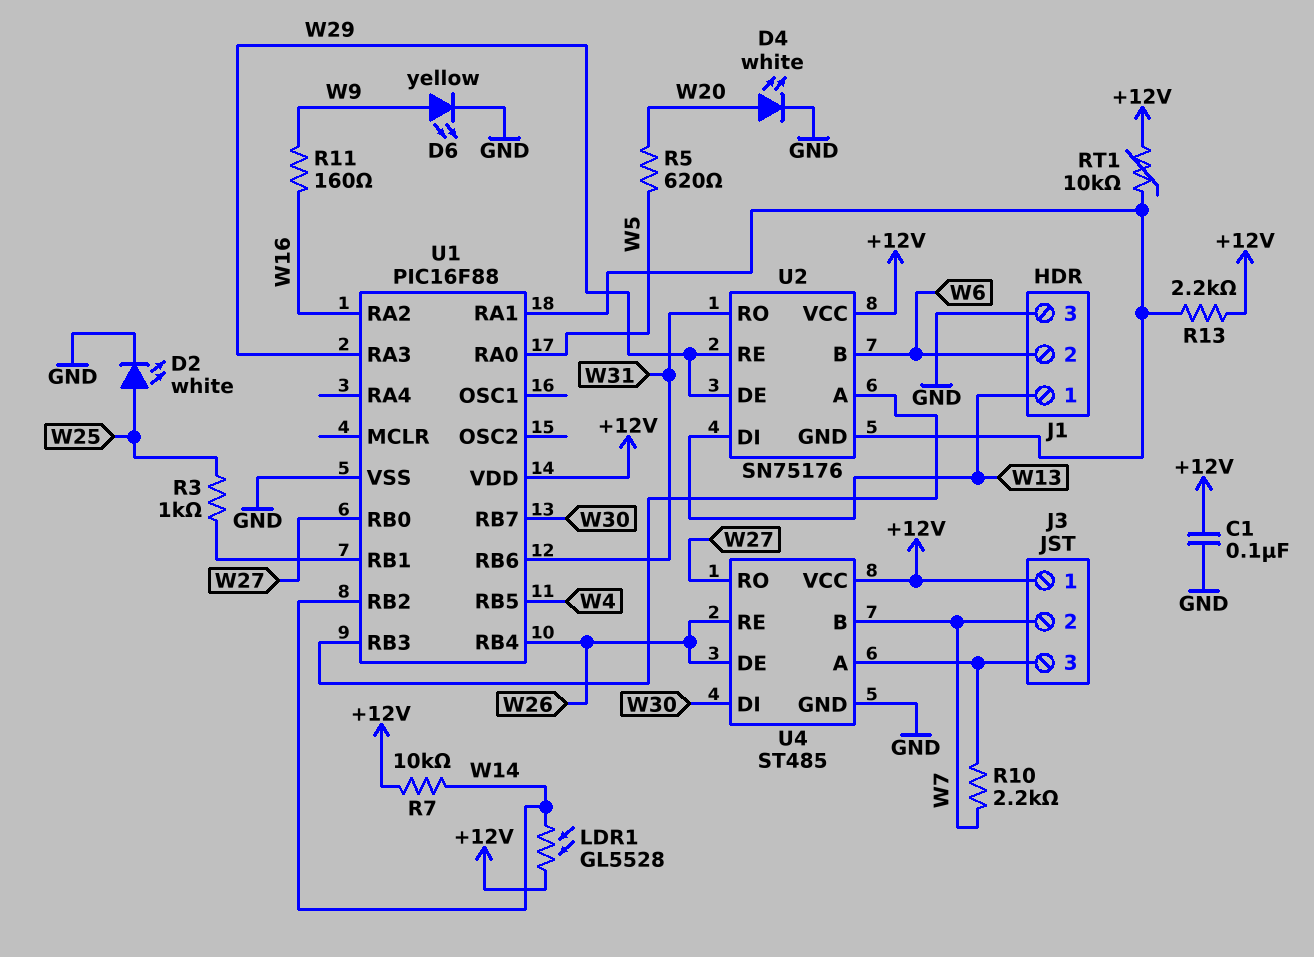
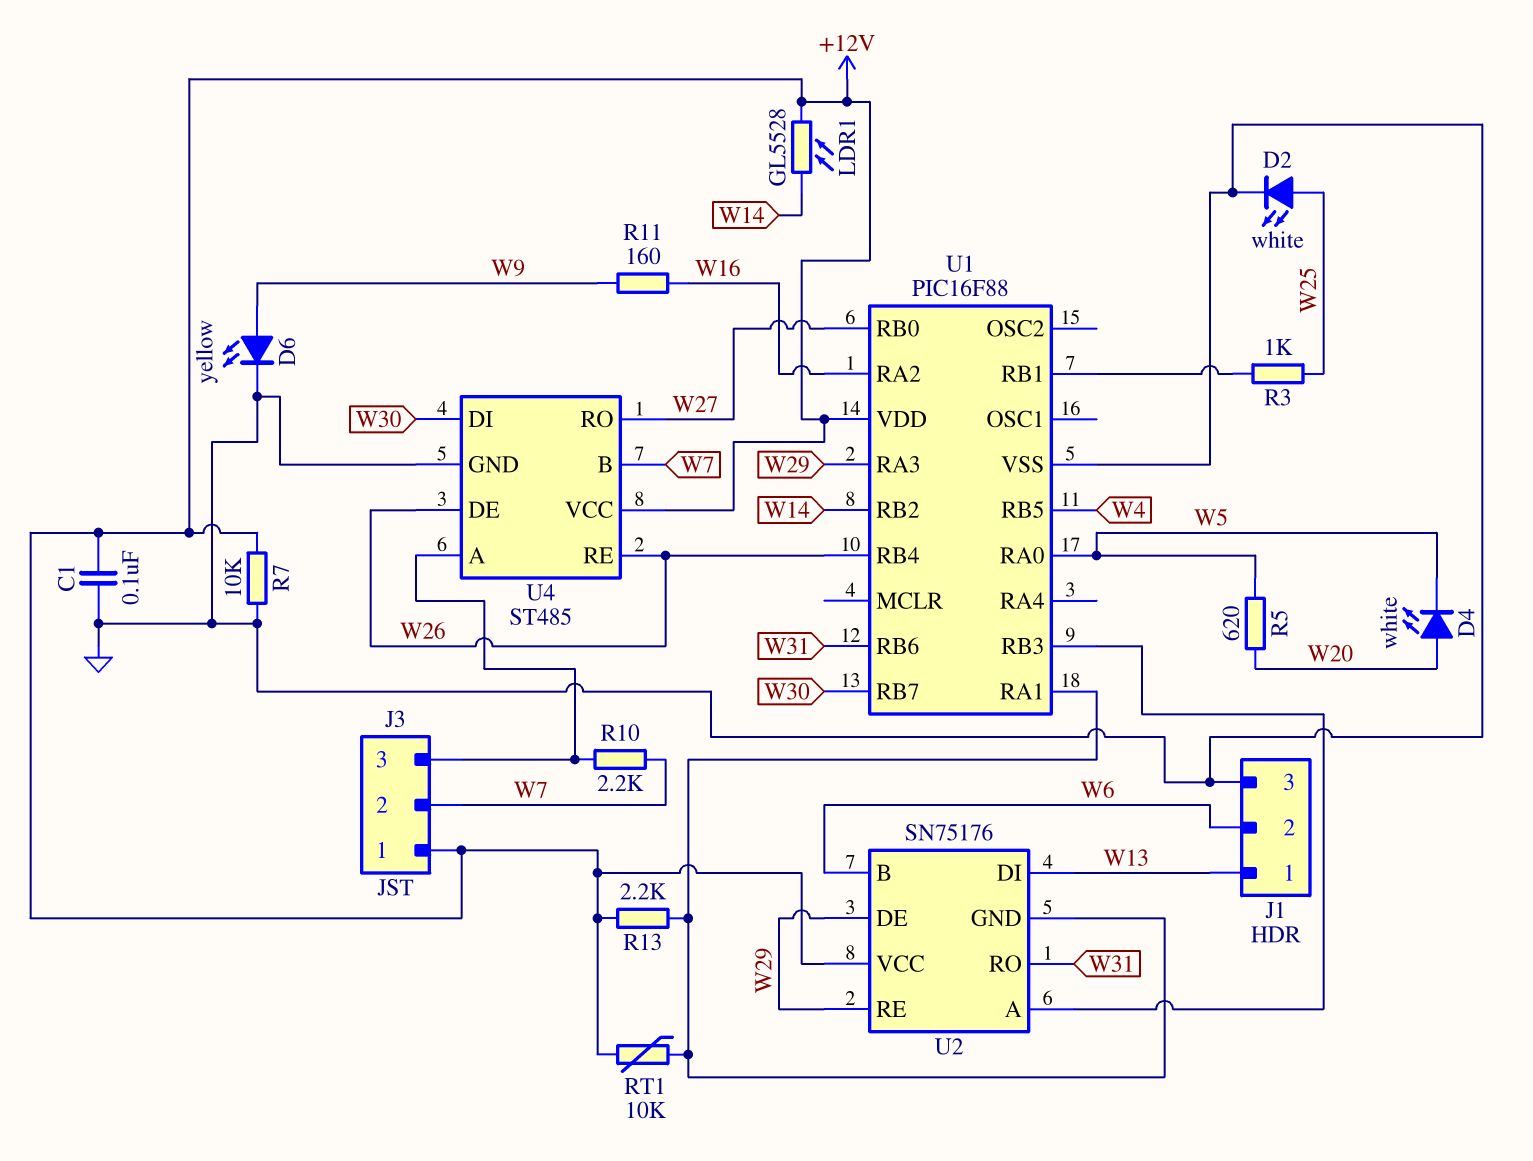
D4: LED white (A W20, K GND) -> LED white (A W20, K W5)
R7: 10k (+12V, W14) -> 10k (+12V, GND)

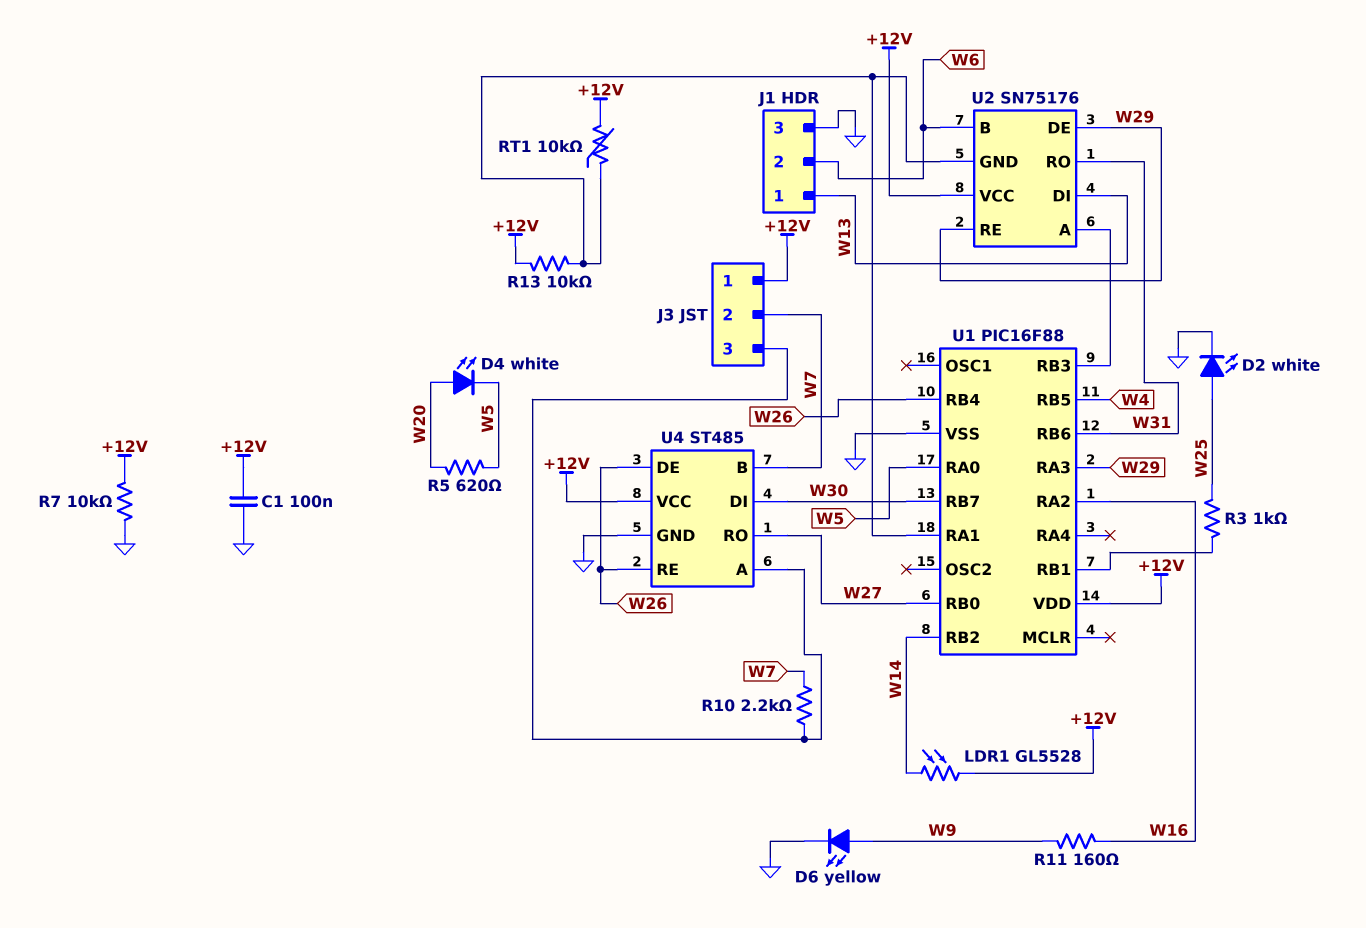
R13: 2.2k (+12V, U1/RA1) -> 10k (+12V, U1/RA1)

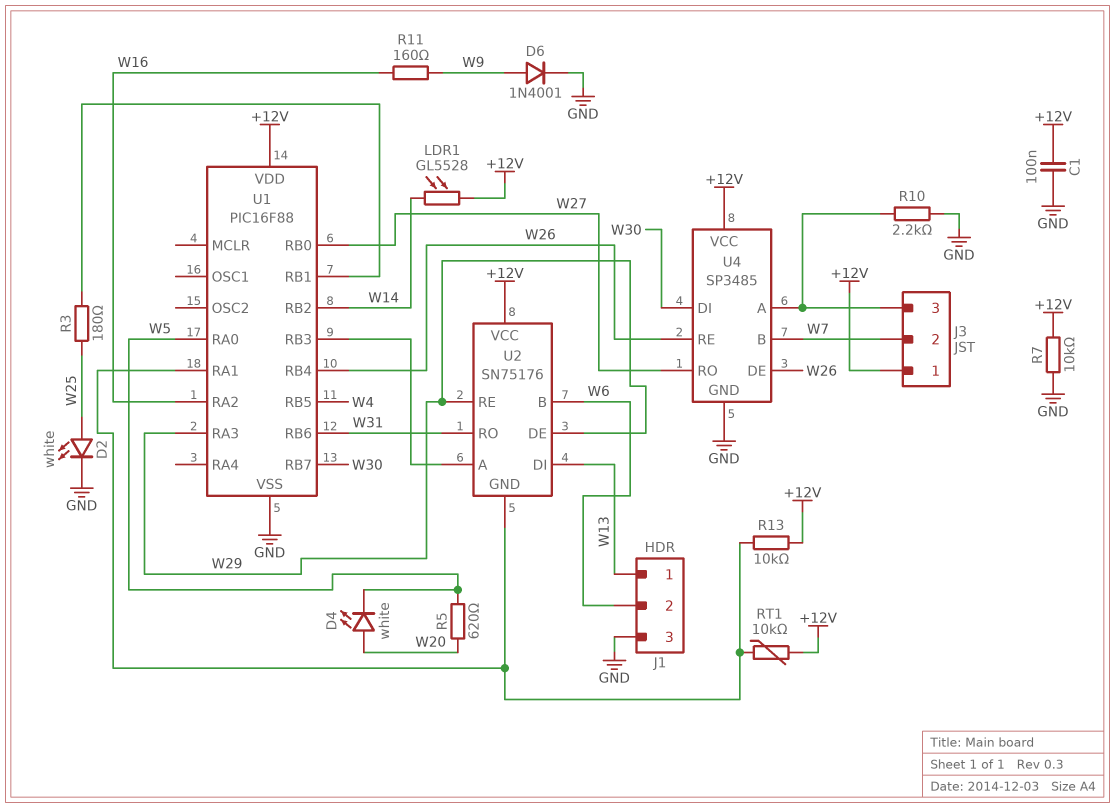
D6: LED yellow (A W9, K GND) -> diode 1N4001 (A W9, K GND)
R3: 1k (U1/RB1, W25) -> 180 (U1/RB1, W25)
R10: 2.2k (J3/3, W7) -> 2.2k (GND, J3/3)
U4: ST485 -> SP3485

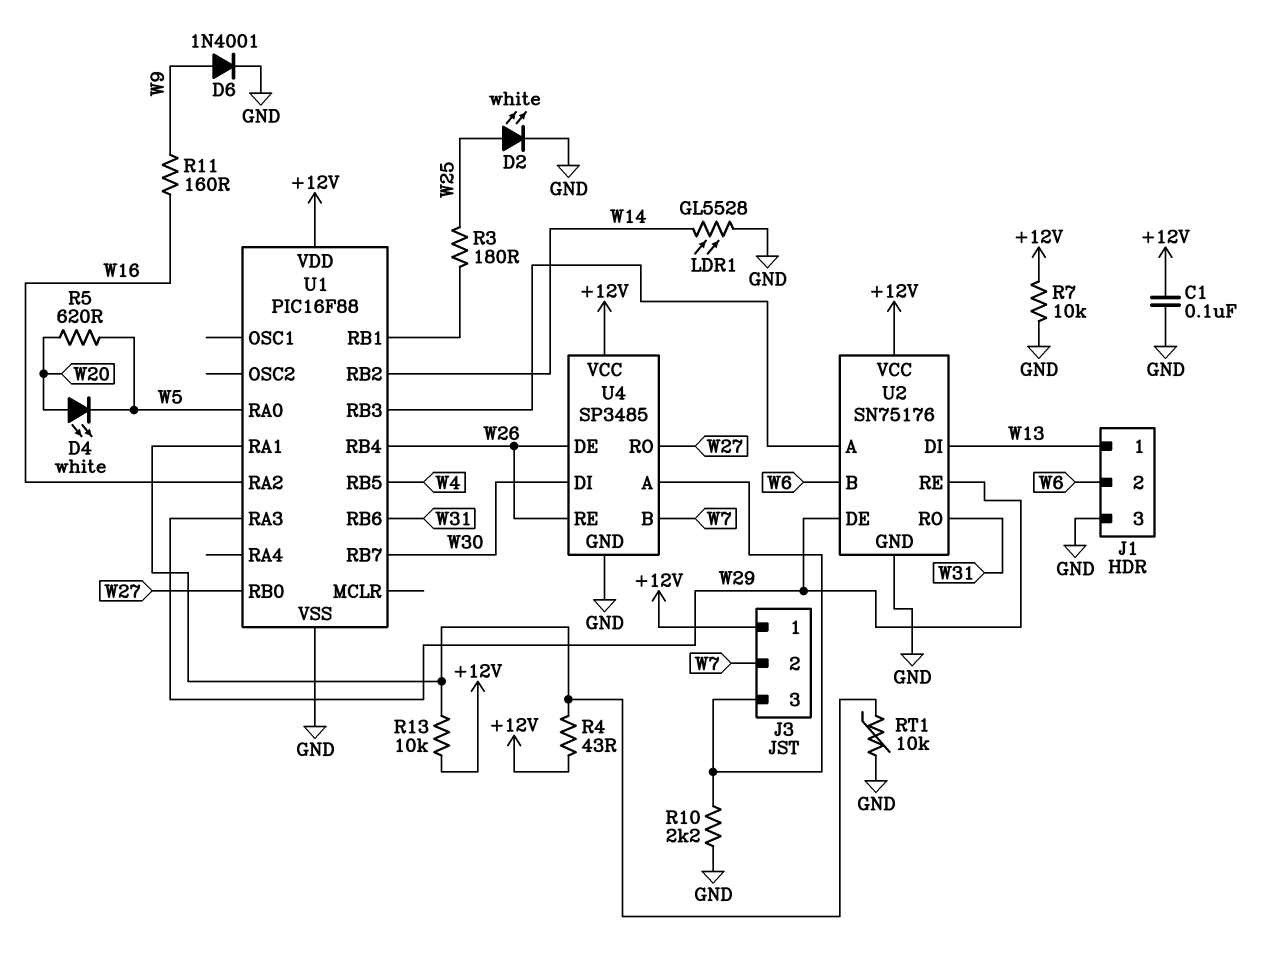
LDR1: GL5528 (+12V, W14) -> GL5528 (GND, W14)
R4: none -> 43 (+12V, U1/RA1)
RT1: 10k (+12V, U1/RA1) -> 10k (GND, U1/RA1)
U2 pin GND: U1/RA1 -> GND

